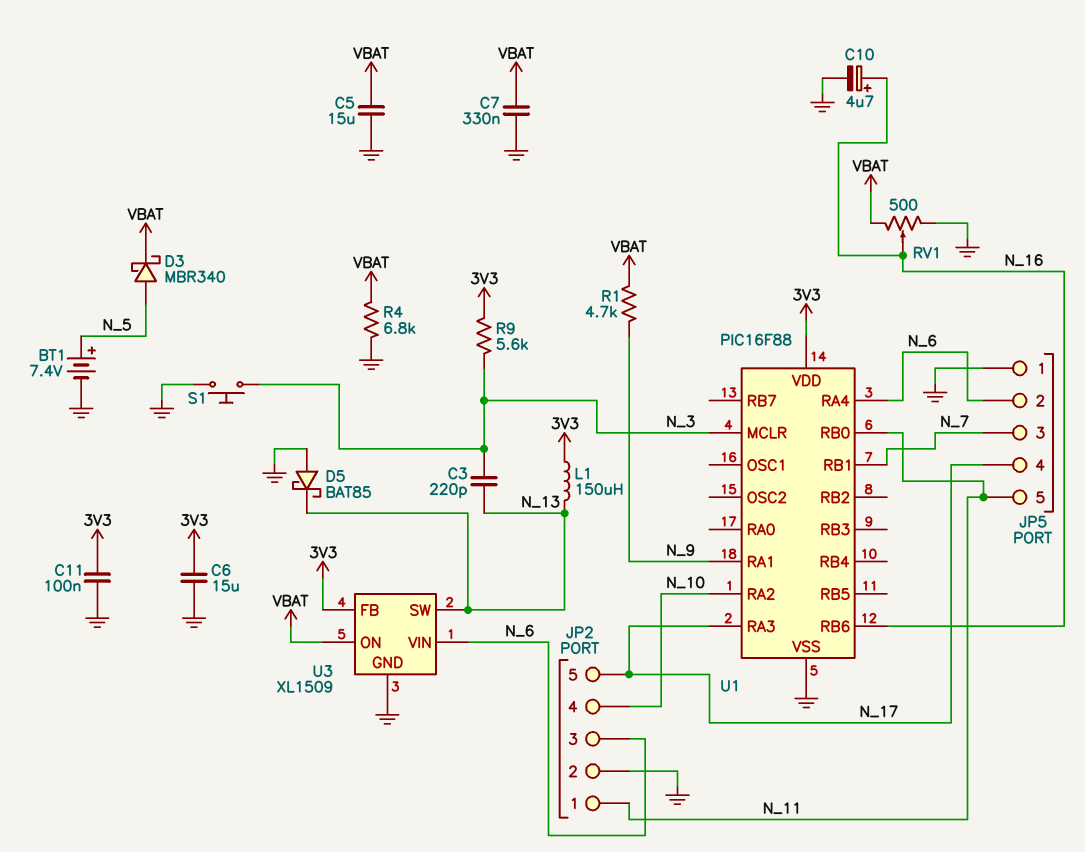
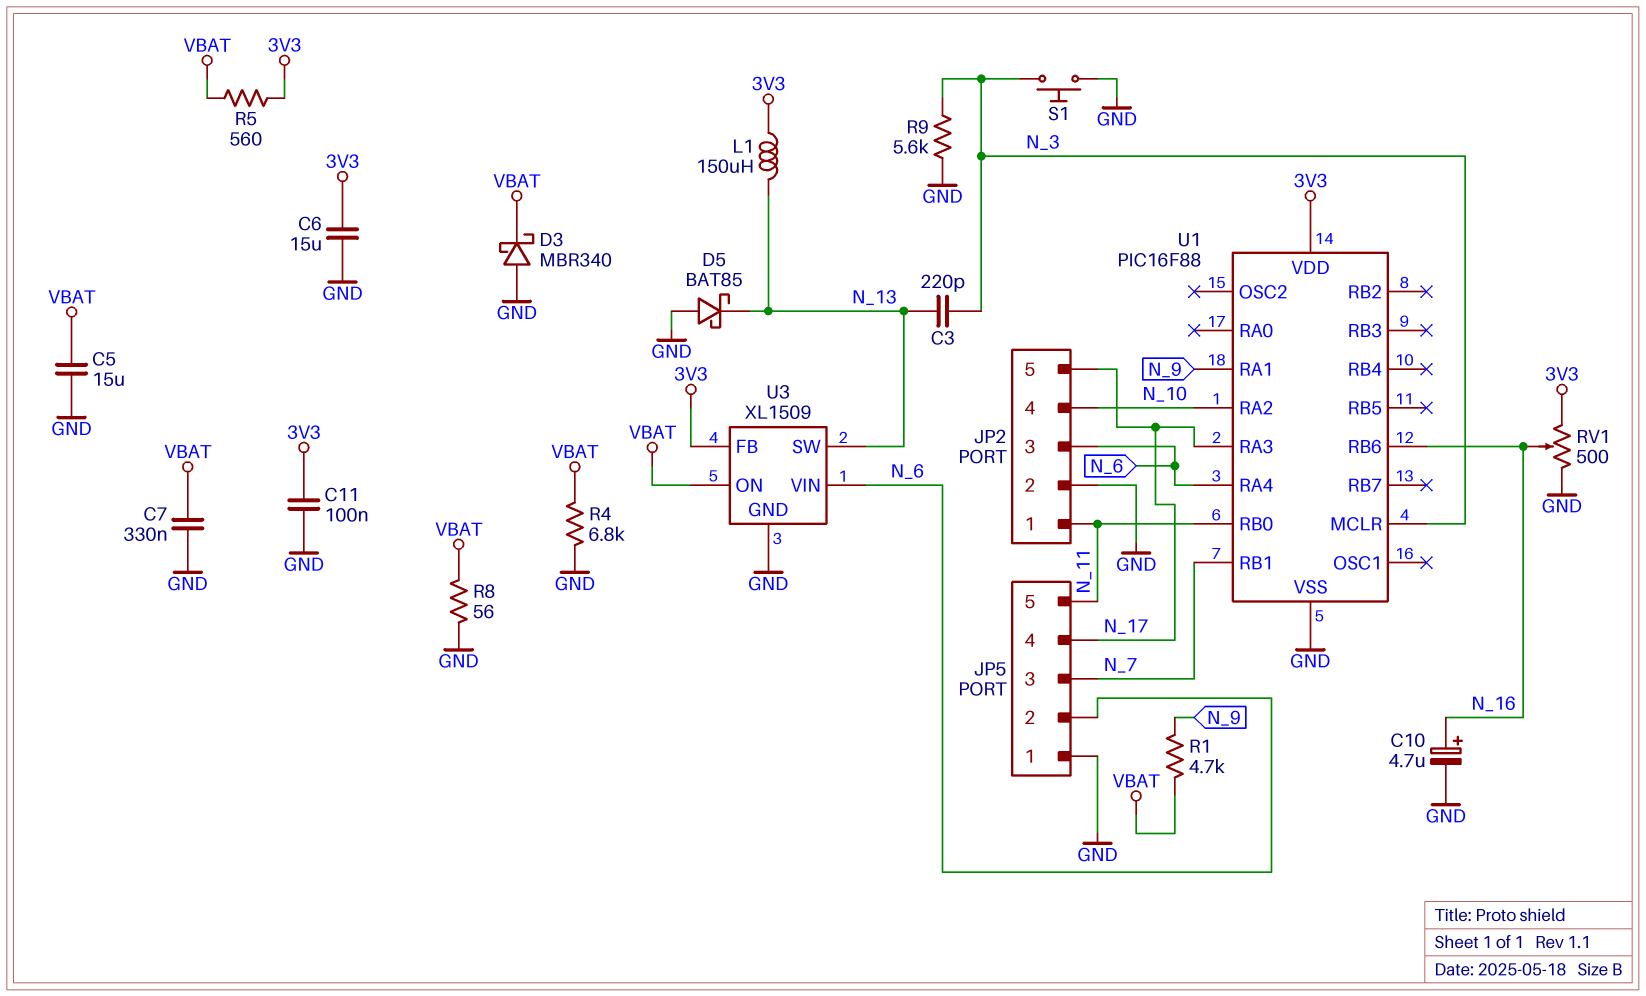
BT1: 7.4V (plus N_5, minus GND) -> none
D3: schottky MBR340 (A N_5, K VBAT) -> schottky MBR340 (A GND, K VBAT)
R5: none -> 560 (3V3, VBAT)
R8: none -> 56 (GND, VBAT)
R9: 5.6k (3V3, N_3) -> 5.6k (GND, N_3)
RV1: 500 (GND, VBAT, wiper N_16) -> 500 (3V3, GND, wiper N_16)

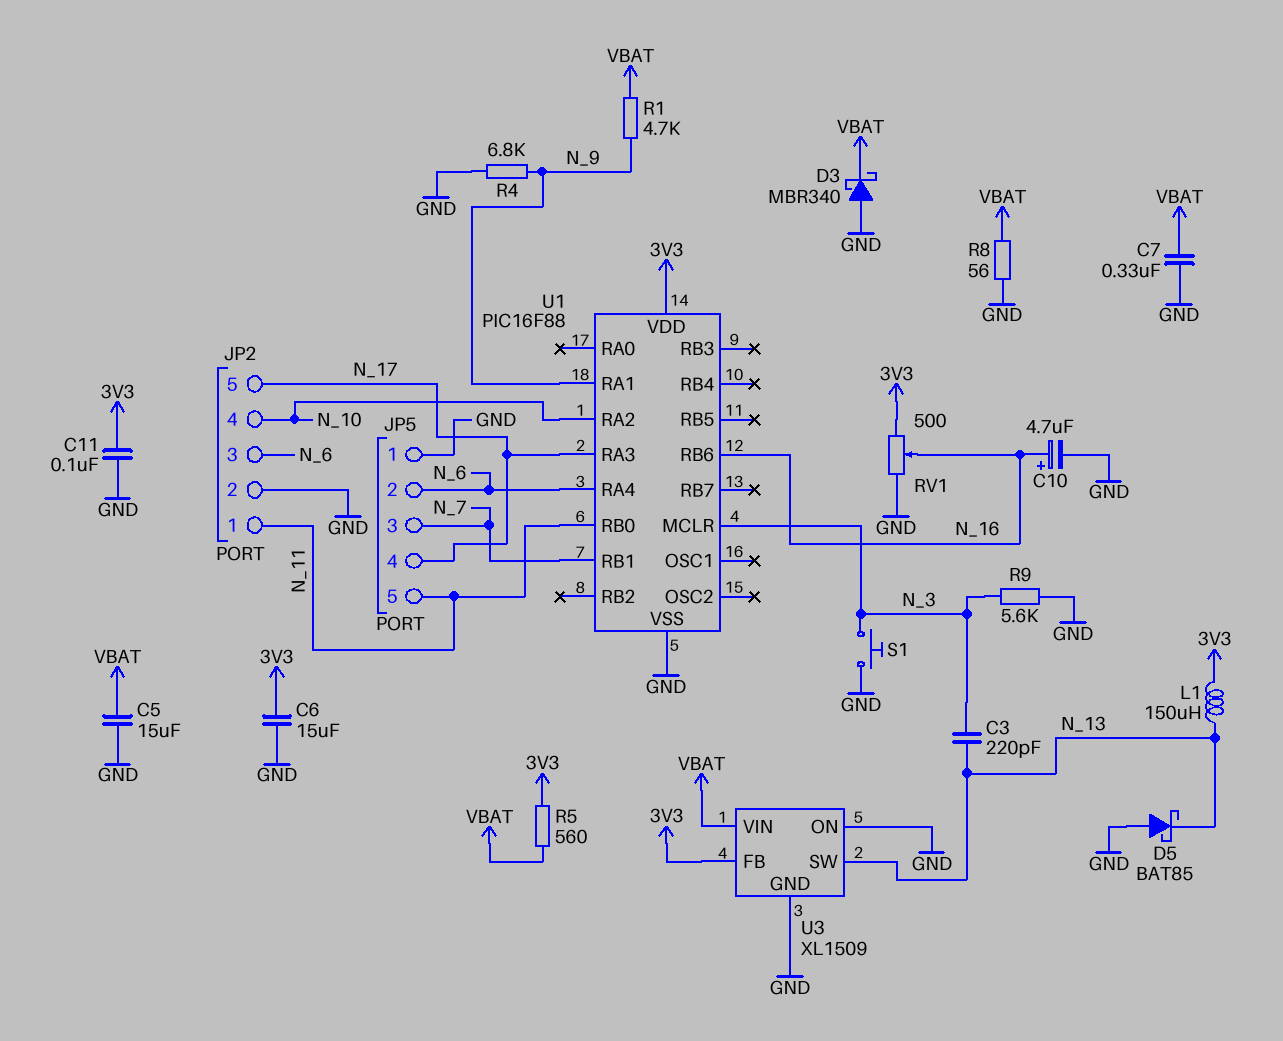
R4: 6.8k (GND, VBAT) -> 6.8k (GND, N_9)
U3 pin ON: VBAT -> GND
U3 pin VIN: N_6 -> VBAT

